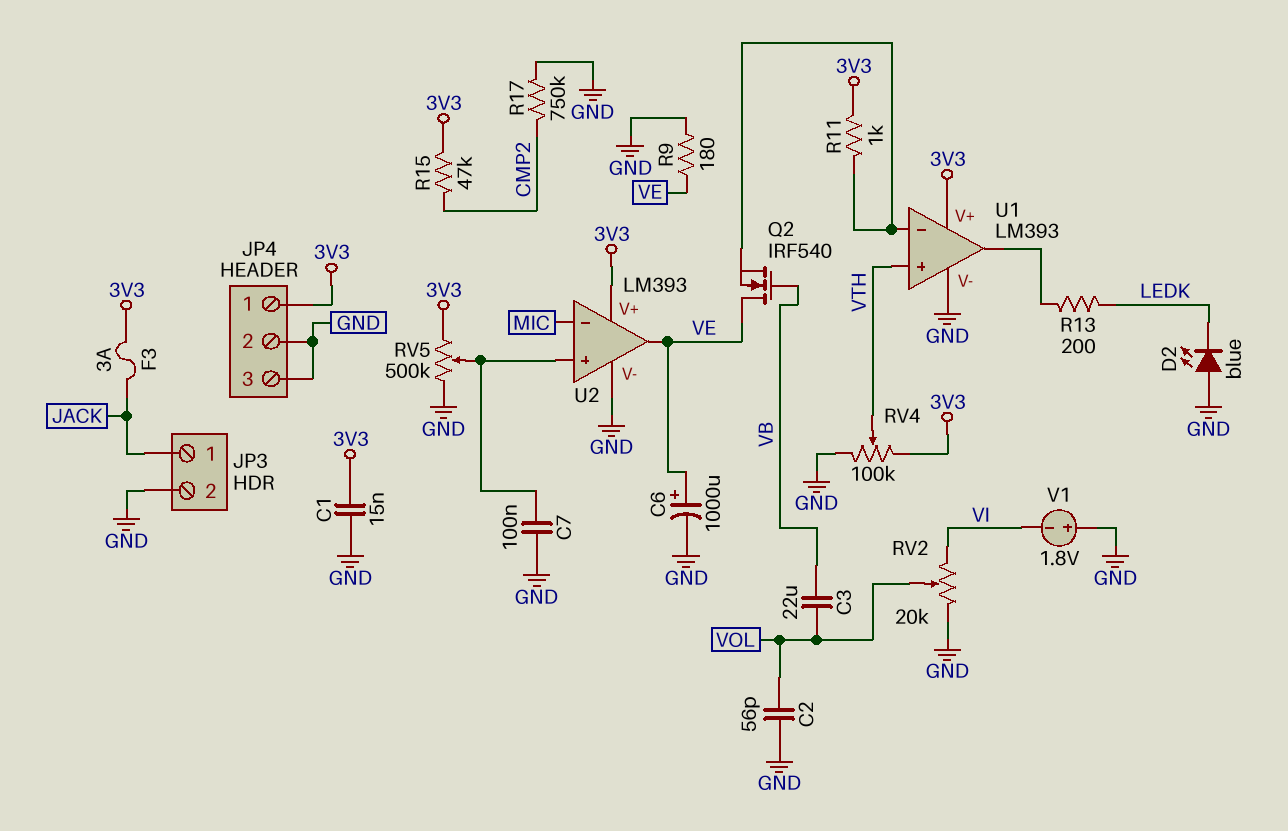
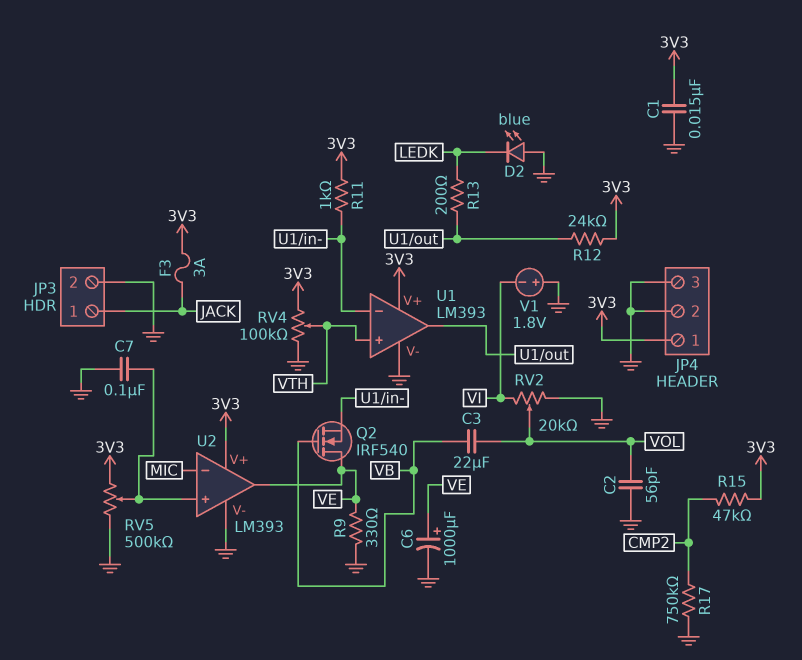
R9: 180 (GND, VE) -> 330 (GND, VE)
R12: none -> 24k (3V3, U1/out)

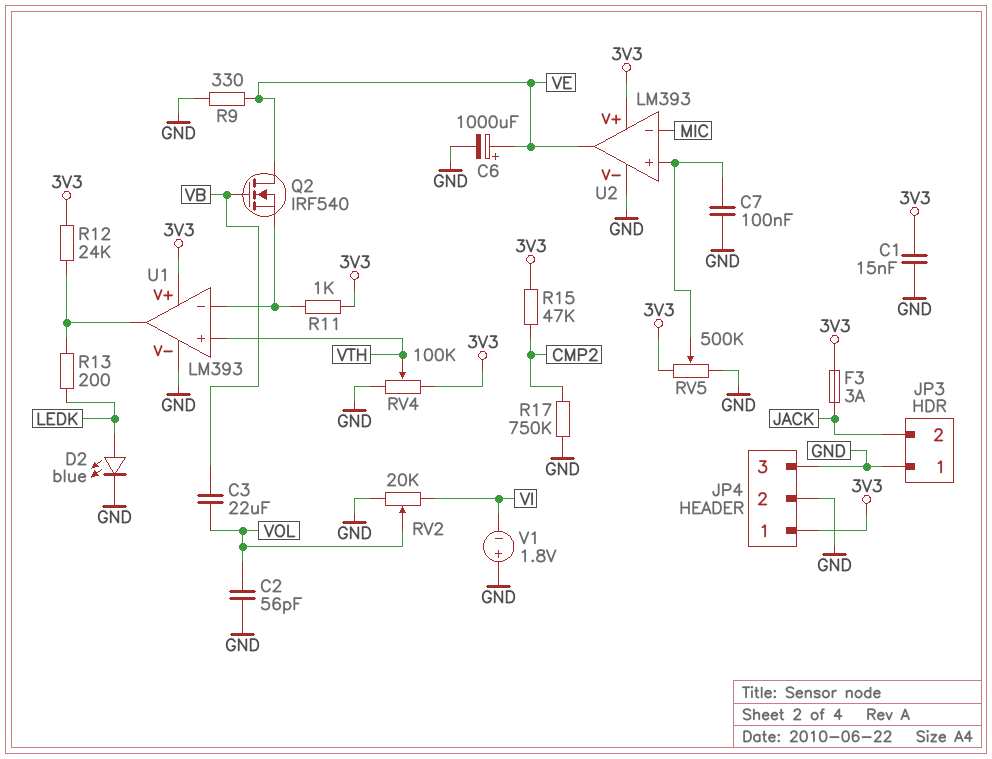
D2: LED blue (A GND, K LEDK) -> LED blue (A LEDK, K GND)
JP3 pin 1: JACK -> GND
JP3 pin 2: GND -> JACK

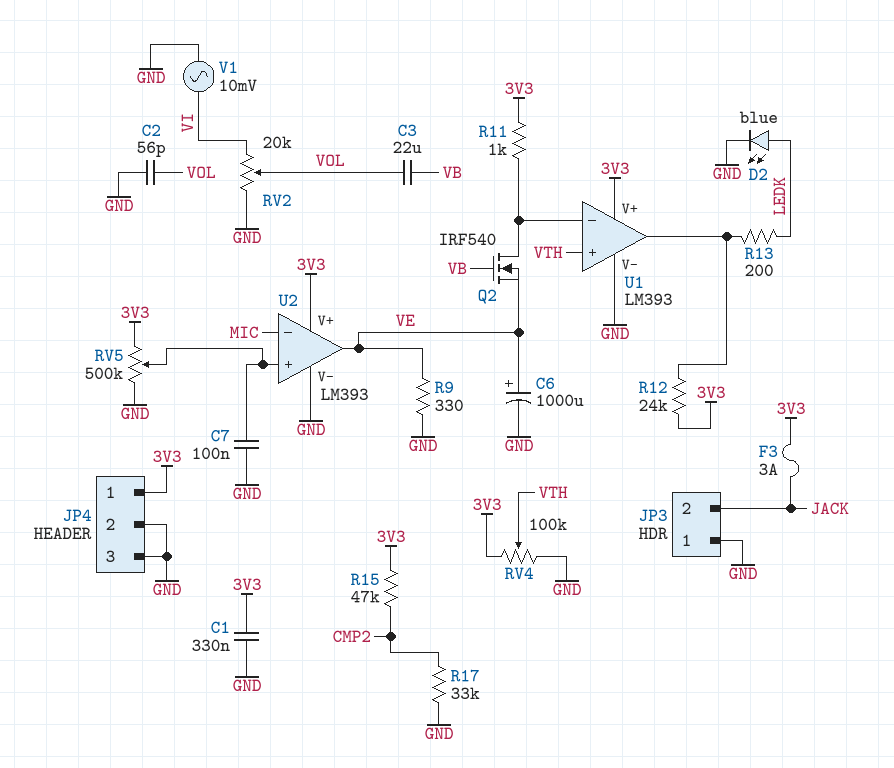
C1: 15nF (3V3, GND) -> 330nF (3V3, GND)
Q2: NMOS IRF540 (G VB, D VE, S U1/in-) -> NMOS IRF540 (G VB, D U1/in-, S VE)
R17: 750k (CMP2, GND) -> 33k (CMP2, GND)
V1: 1.8V (plus GND, minus VI) -> AC 10mV (GND, VI)

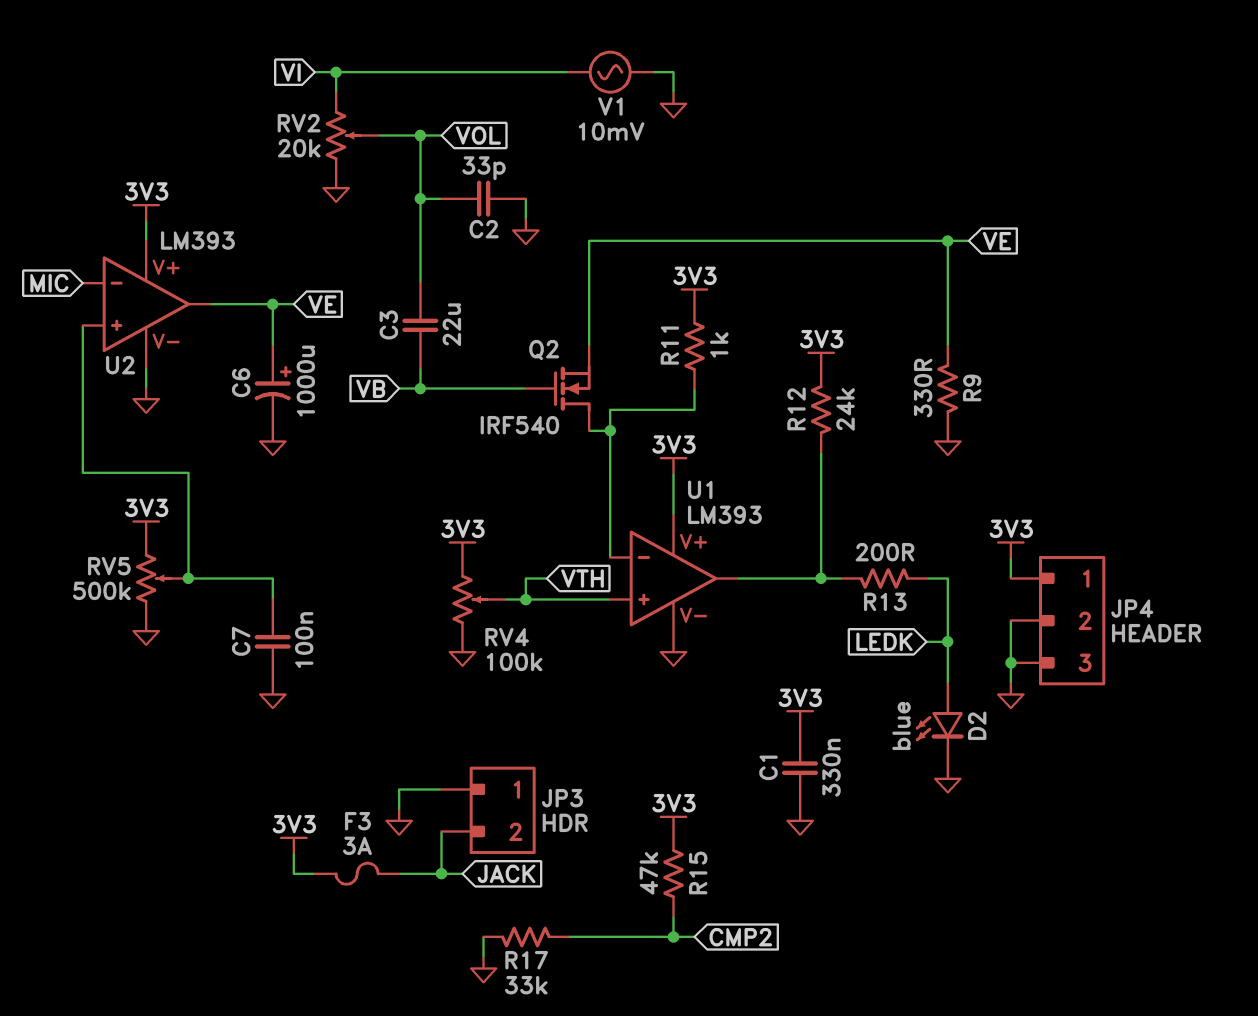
C2: 56pF (GND, VOL) -> 33pF (GND, VOL)

